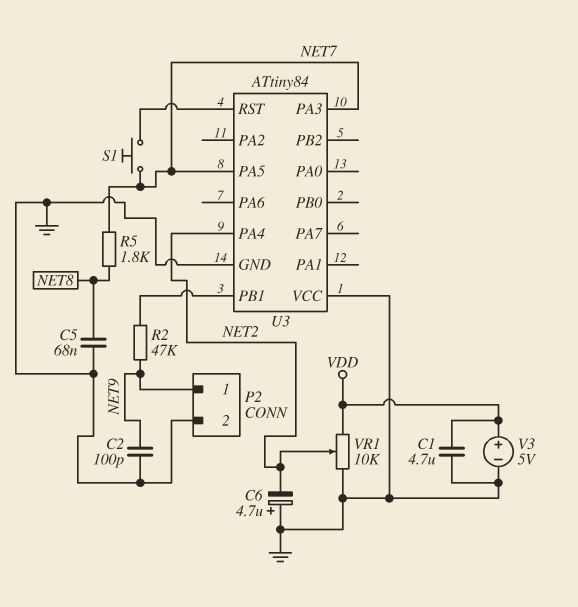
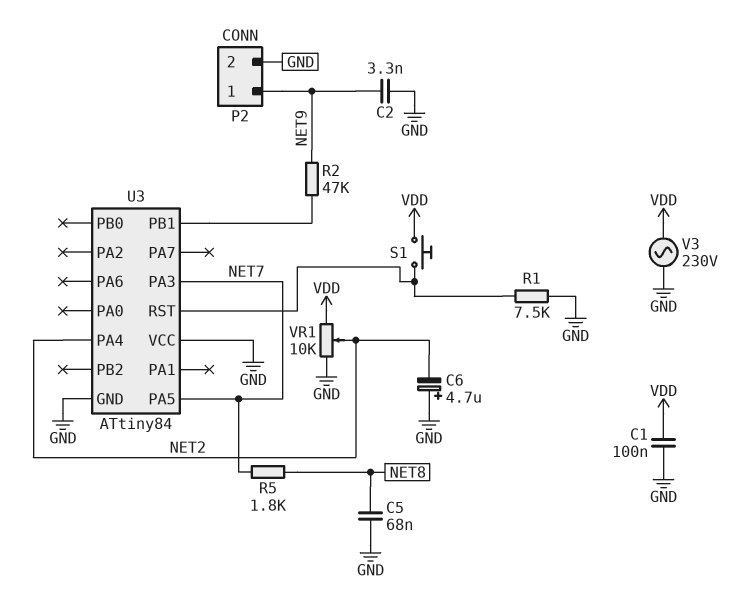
C1: 4.7uF (GND, VDD) -> 100nF (GND, VDD)
C2: 100pF (GND, NET9) -> 3.3nF (GND, NET9)
R1: none -> 7.5k (GND, U3/RST)
S1: button (NET7, U3/RST) -> button (U3/RST, VDD)
V3: 5V (plus VDD, minus GND) -> AC 230V (GND, VDD)

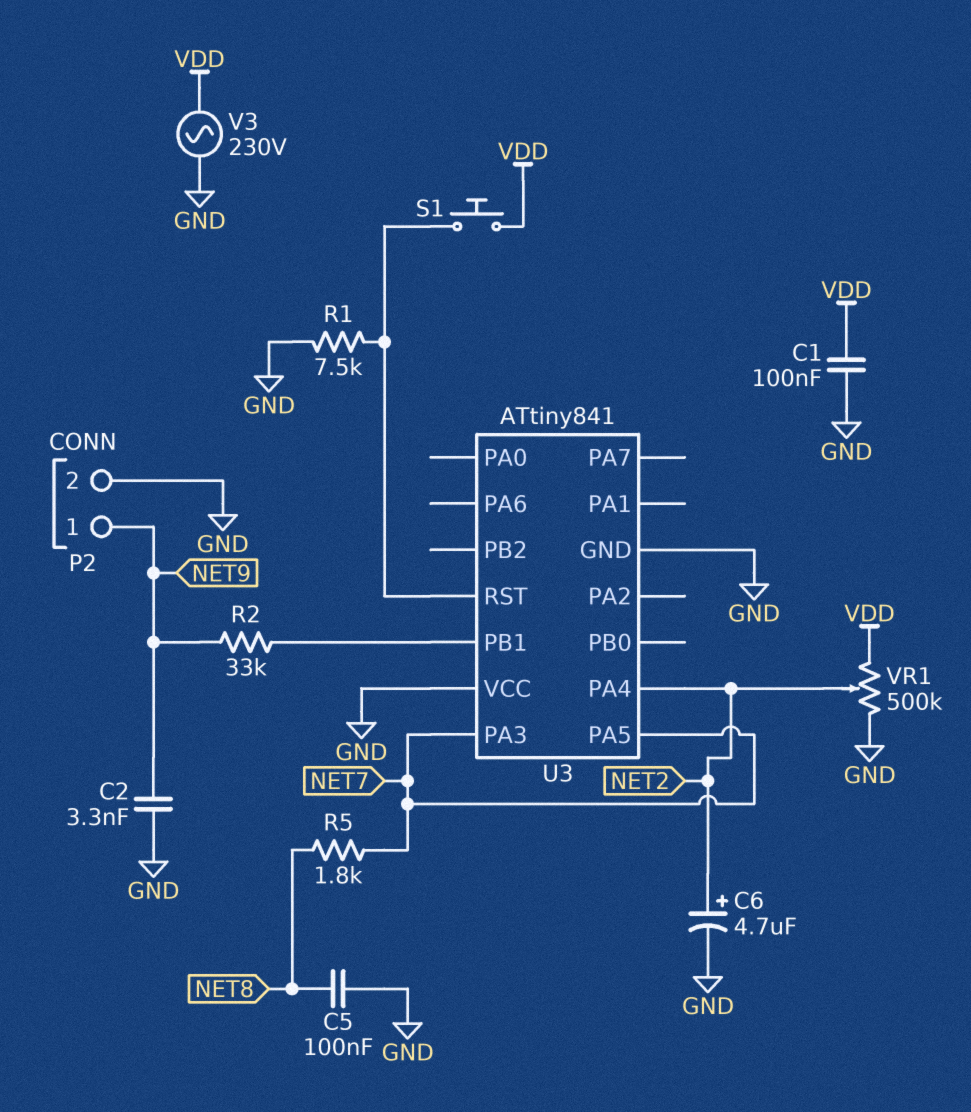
C5: 68nF (GND, NET8) -> 100nF (GND, NET8)
C6: 4.7uF (plus GND, minus NET2) -> 4.7uF (plus NET2, minus GND)
R2: 47k (NET9, U3/PB1) -> 33k (NET9, U3/PB1)
U3: ATtiny84 -> ATtiny841
VR1: 10k (GND, VDD, wiper NET2) -> 500k (GND, VDD, wiper NET2)

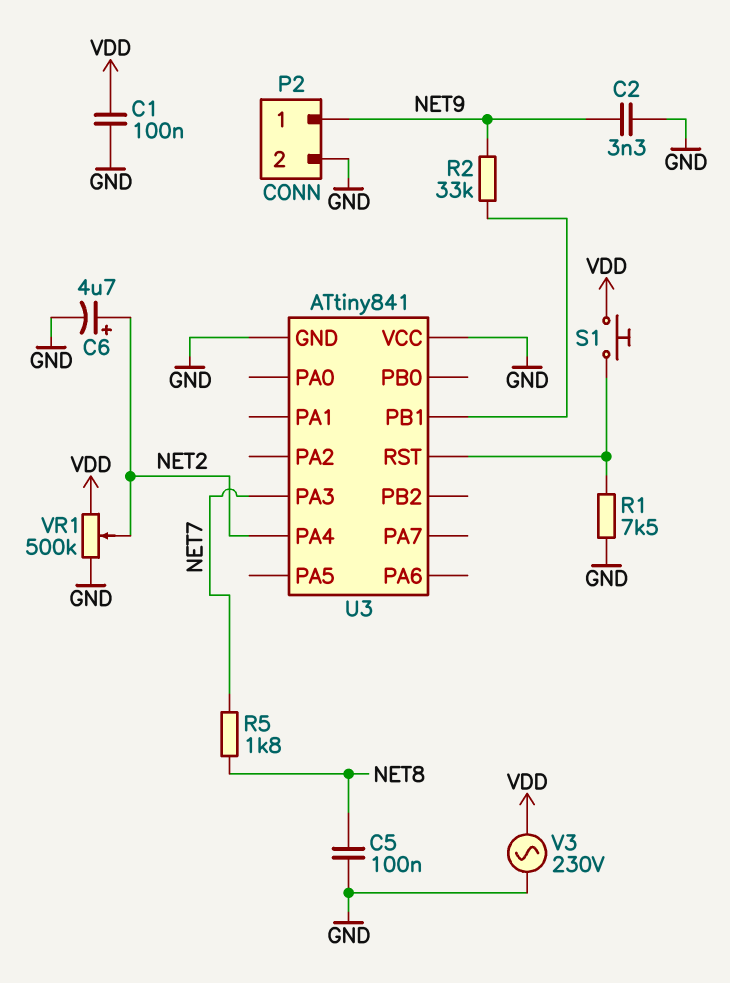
U3 pin PA5: NET7 -> none

